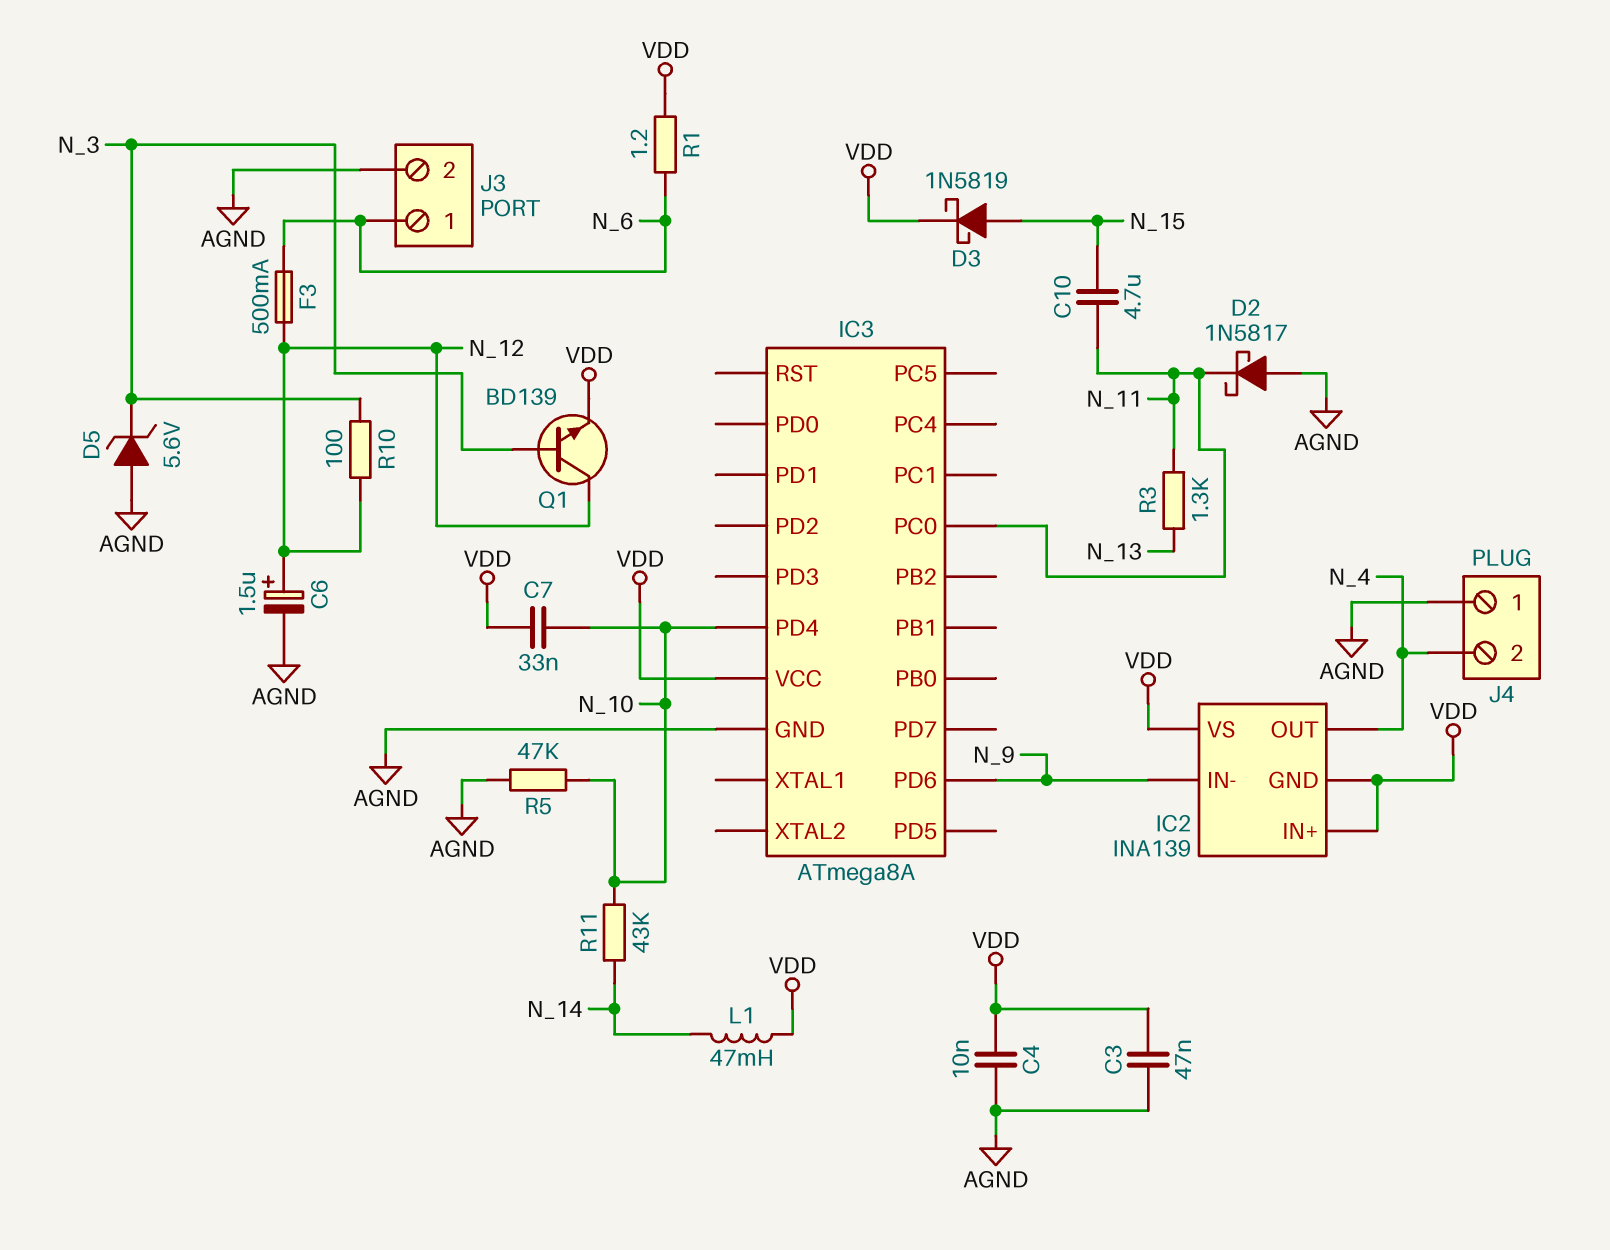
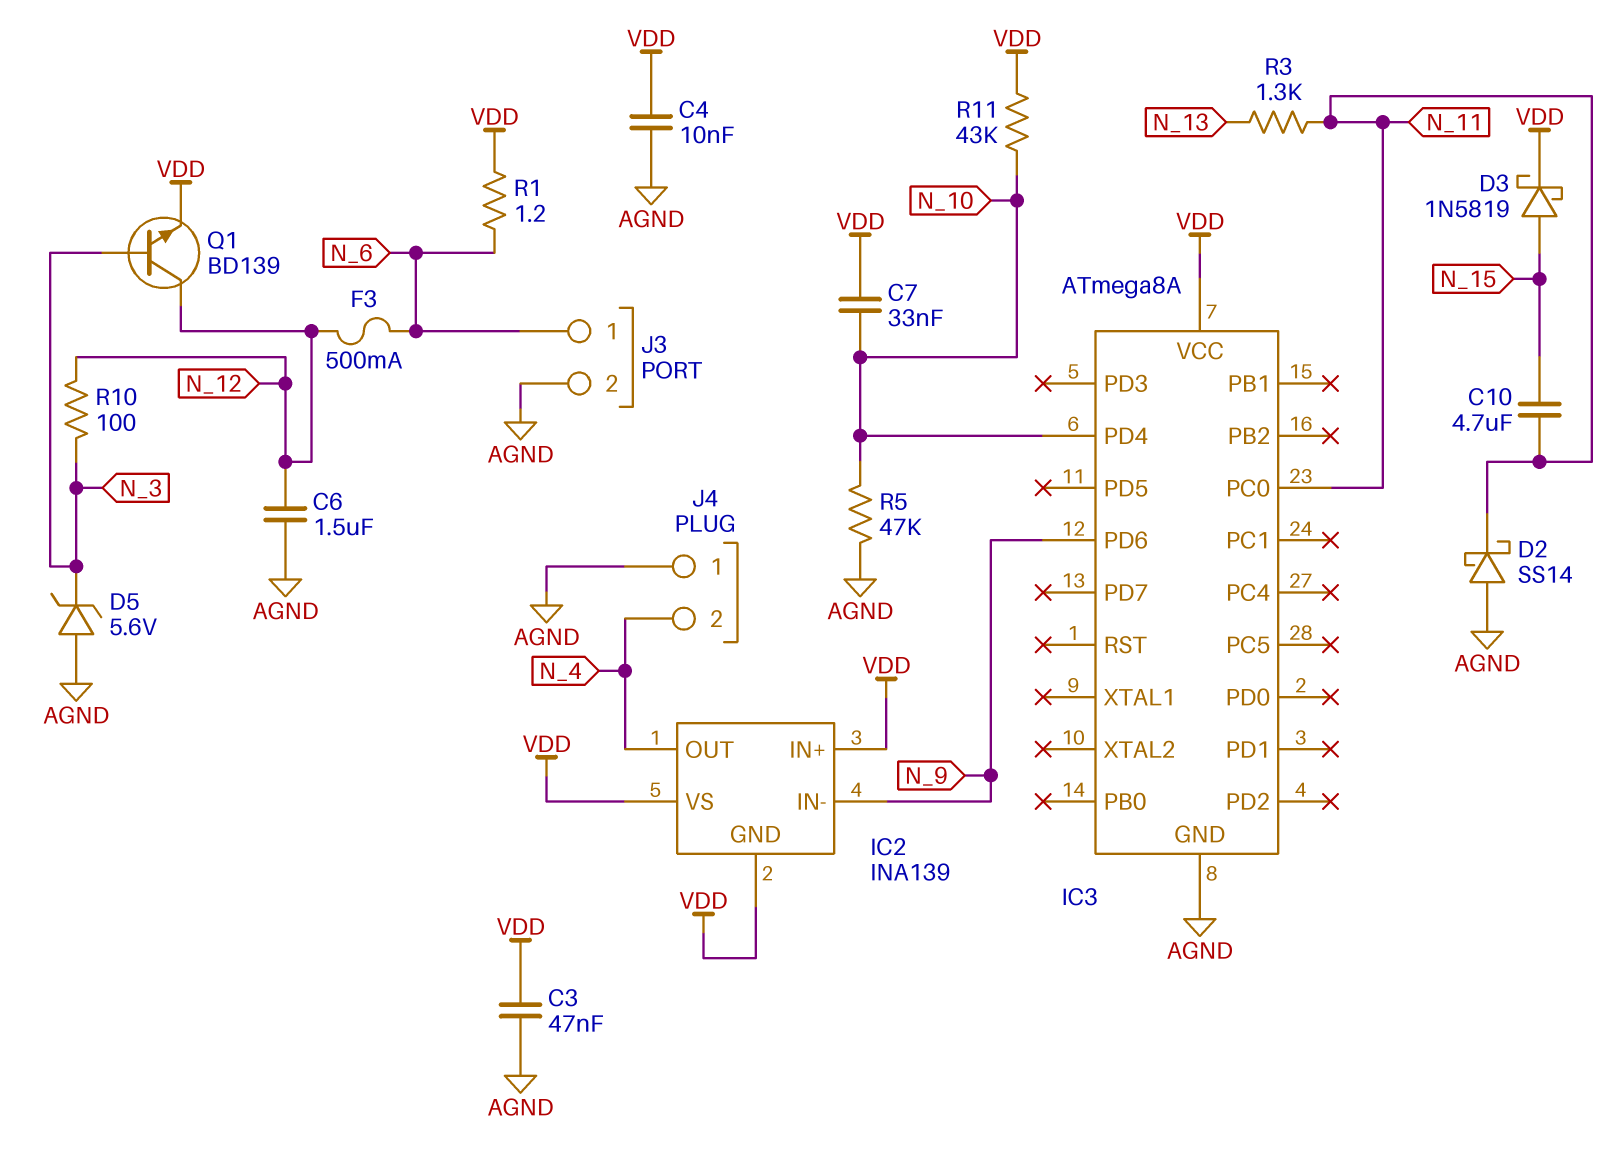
C6: 1.5uF (plus N_12, minus AGND) -> 1.5uF (AGND, N_12)
D2: schottky 1N5817 (A AGND, K N_11) -> schottky SS14 (A AGND, K N_11)
L1: 47mH (N_14, VDD) -> none
R11: 43k (N_10, N_14) -> 43k (N_10, VDD)

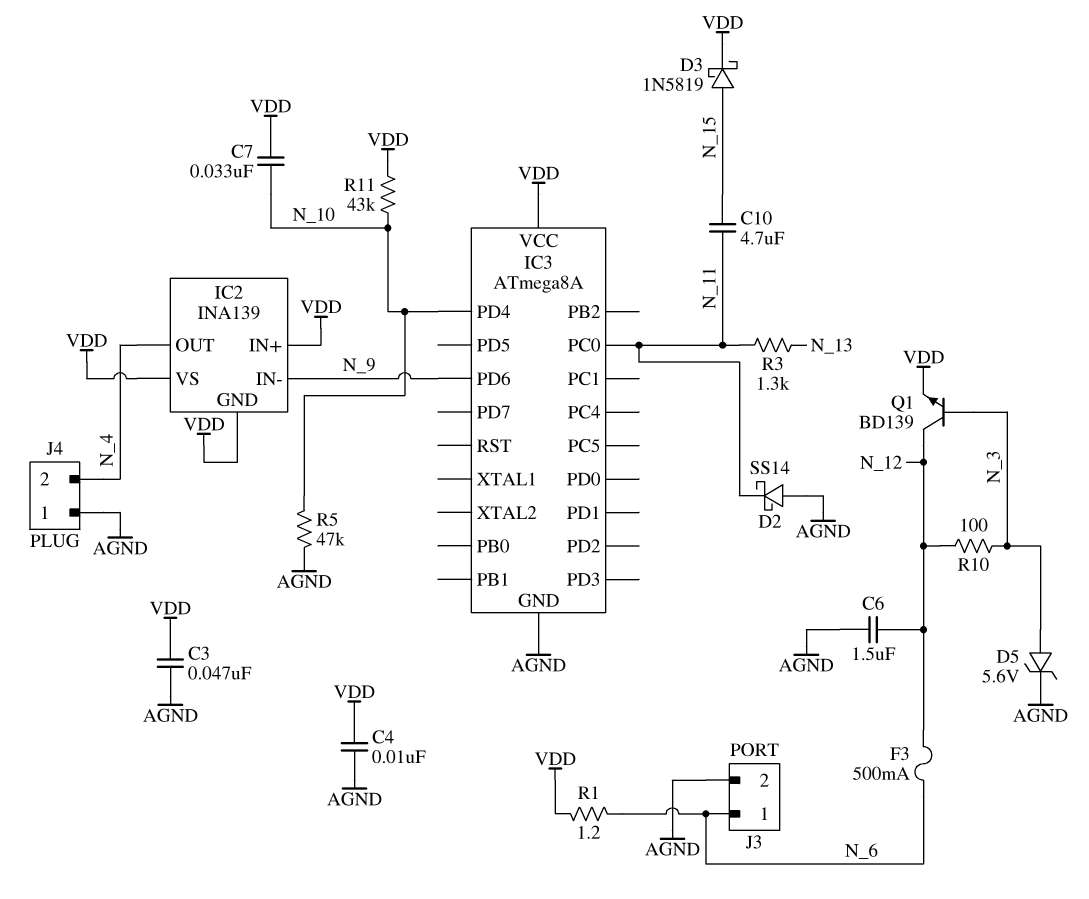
D5: zener 5.6V (A AGND, K N_3) -> zener 5.6V (A N_3, K AGND)

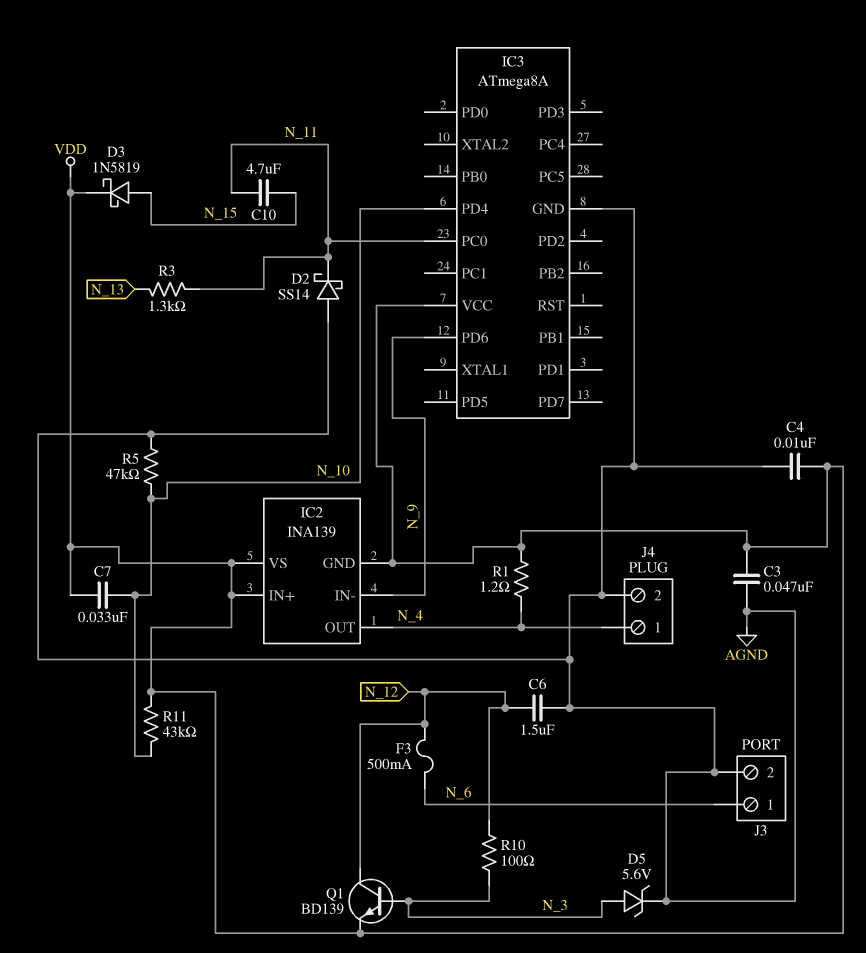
J4 pin 1: AGND -> N_4
J4 pin 2: N_4 -> AGND
R1: 1.2 (N_6, VDD) -> 1.2 (N_4, VDD)

